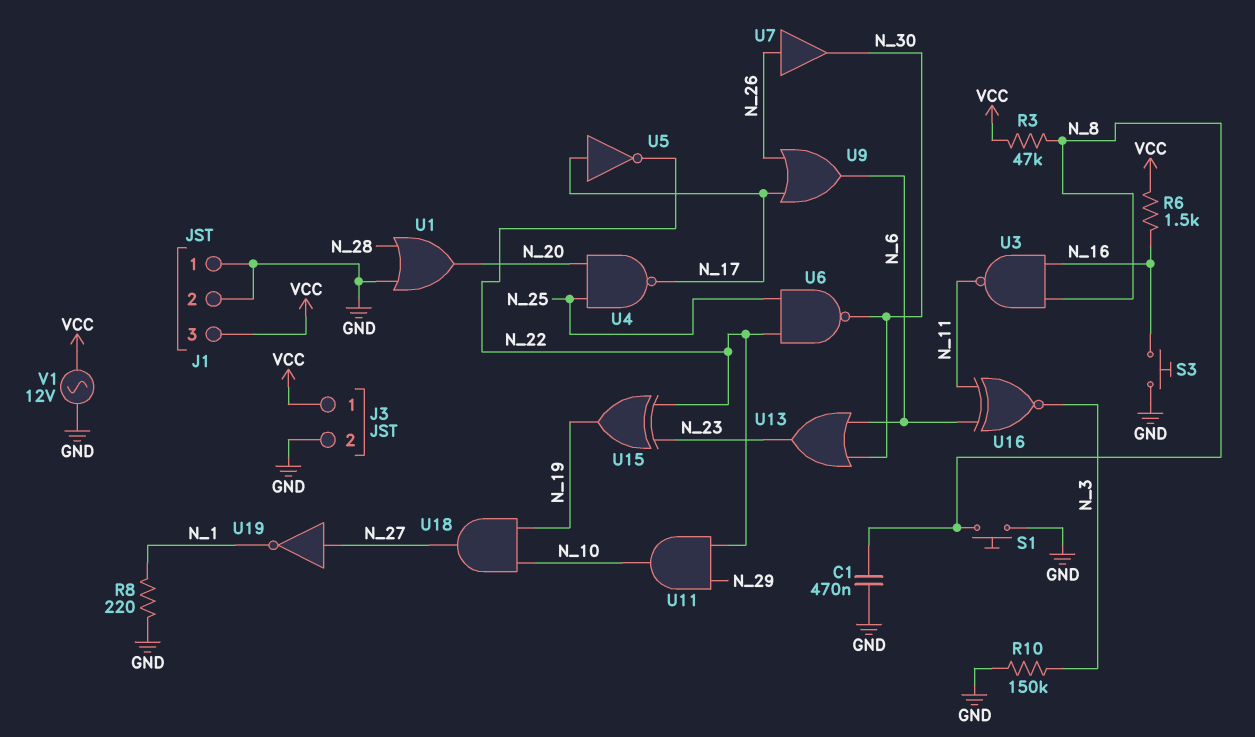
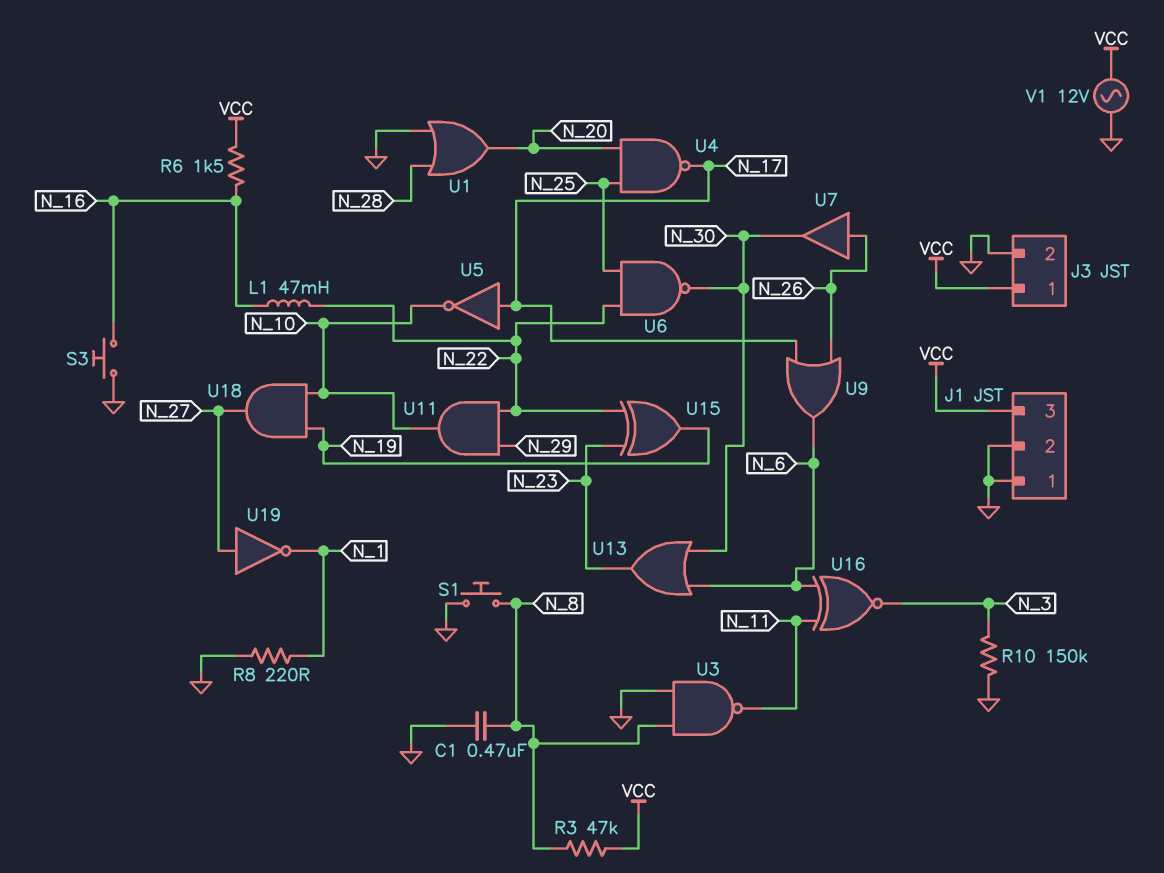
L1: none -> 47mH (N_16, N_22)
U3: NAND (in N_8, in N_16, out N_11) -> NAND (in GND, in N_8, out N_11)
U5: NOT (in N_17, out N_22) -> NOT (in N_17, out N_10)

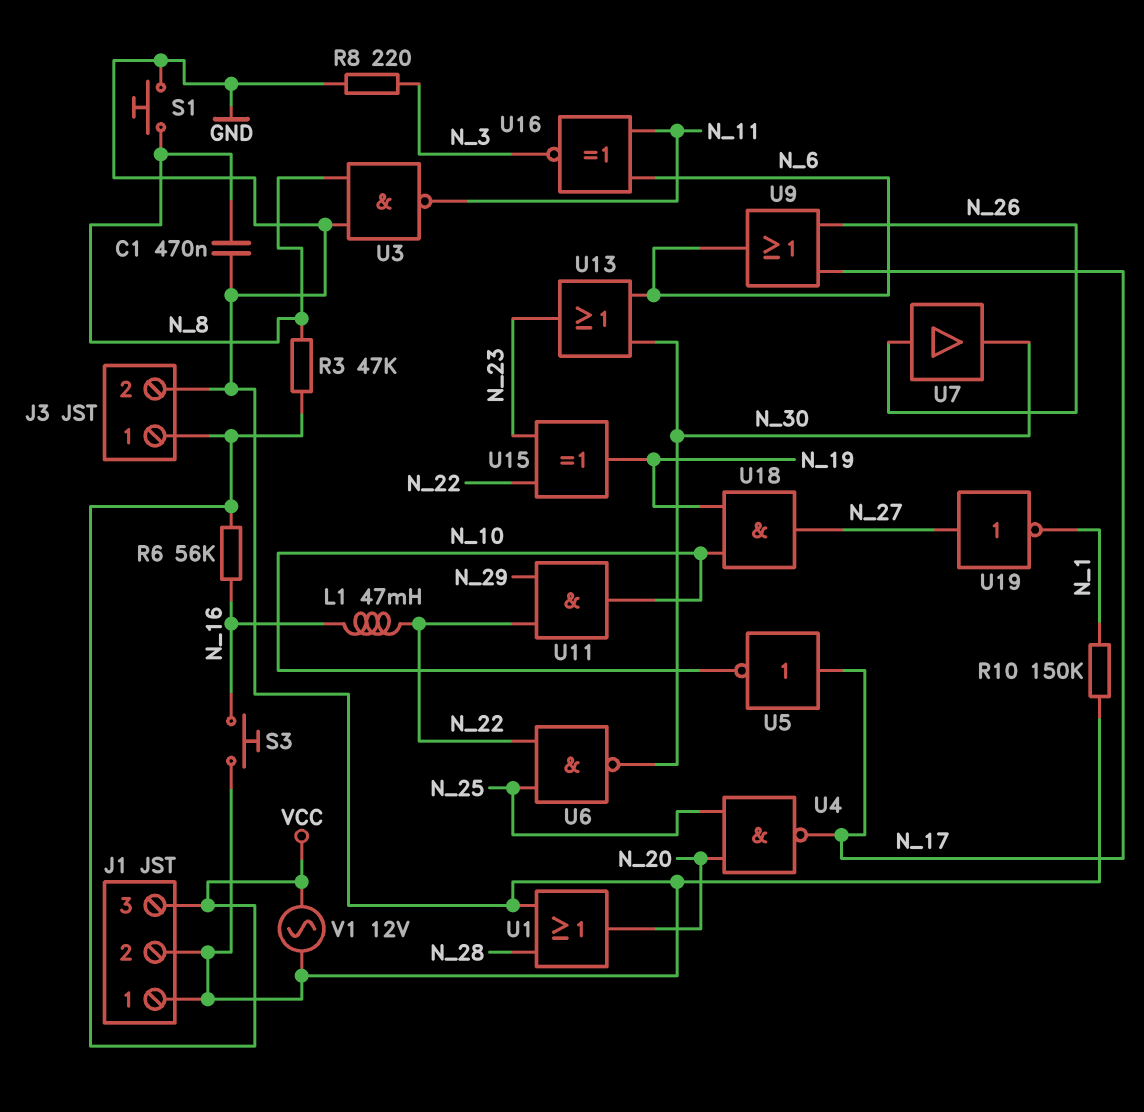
R6: 1.5k (N_16, VCC) -> 56k (N_16, VCC)
R8: 220 (GND, N_1) -> 220 (GND, N_3)
R10: 150k (GND, N_3) -> 150k (GND, N_1)

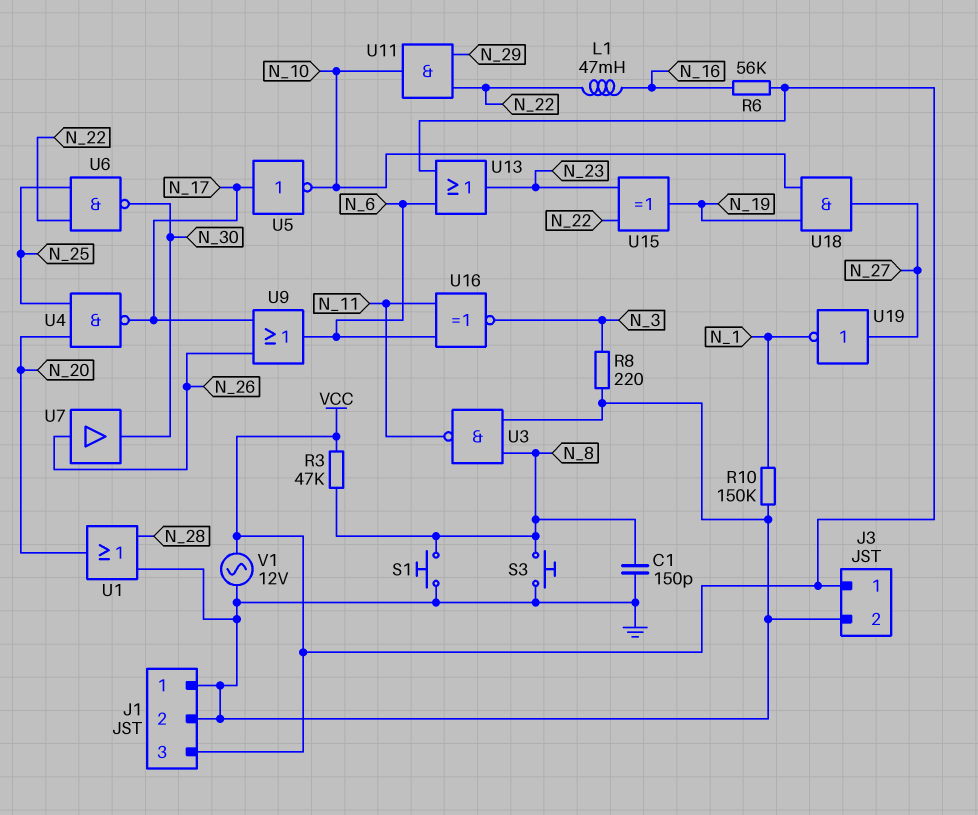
C1: 470nF (GND, N_8) -> 150pF (GND, N_8)
S3: button (GND, N_16) -> button (GND, N_8)
U13: OR (in N_6, in N_30, out N_23) -> OR (in N_6, in VCC, out N_23)

